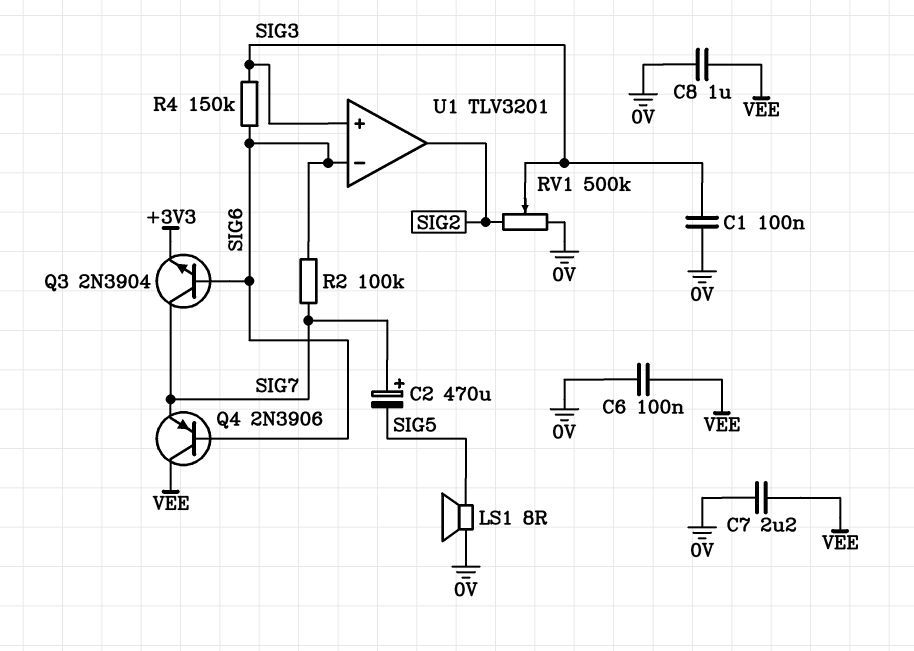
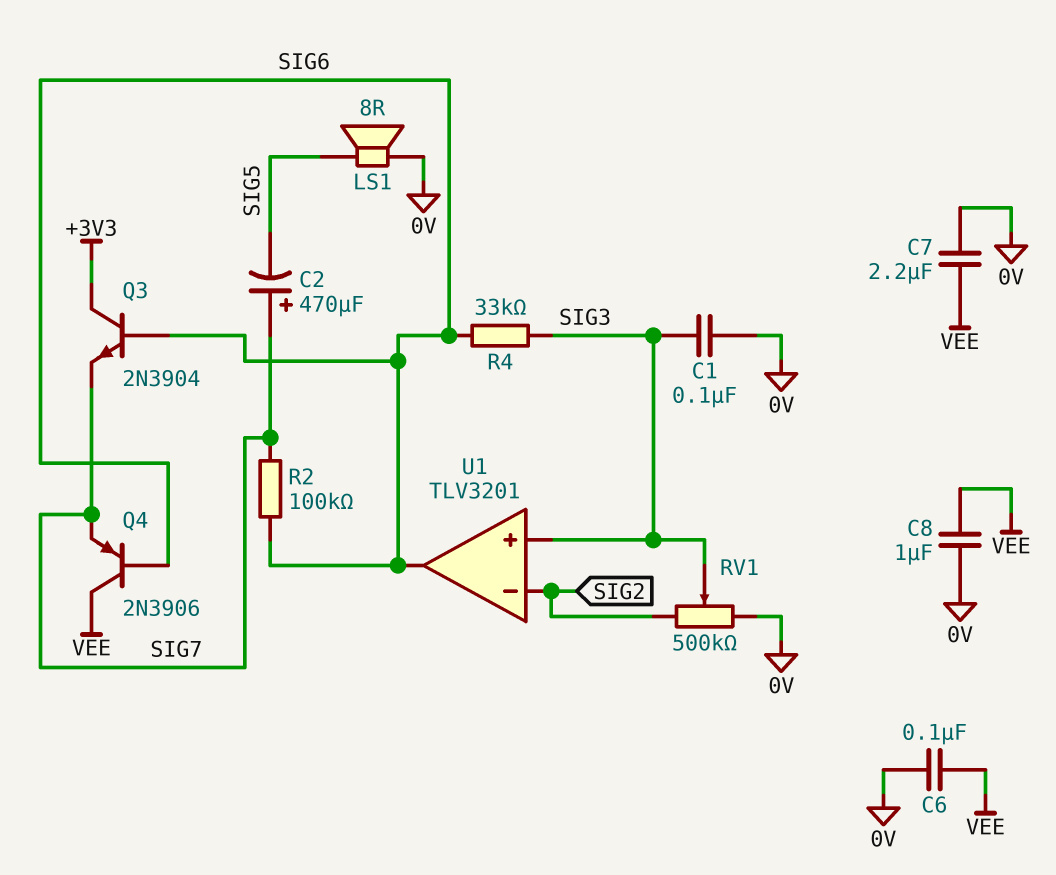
Q3: NPN 2N3904 (B SIG6, C SIG7, E +3V3) -> NPN 2N3904 (B SIG6, C +3V3, E SIG7)
R4: 150k (SIG3, SIG6) -> 33k (SIG3, SIG6)
U1 pin in-: SIG6 -> SIG2
U1 pin out: SIG2 -> SIG6

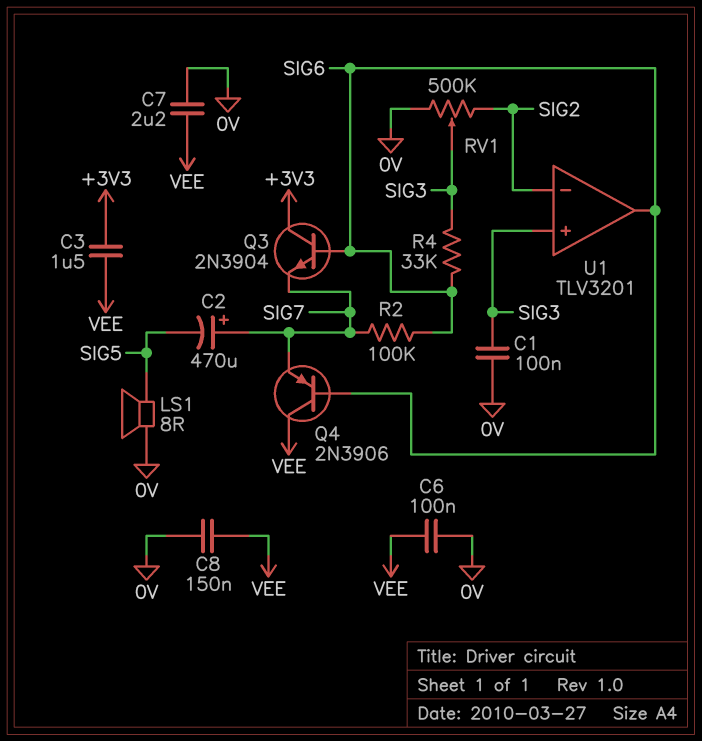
C3: none -> 1.5uF (+3V3, VEE)
C8: 1uF (0V, VEE) -> 150nF (0V, VEE)

